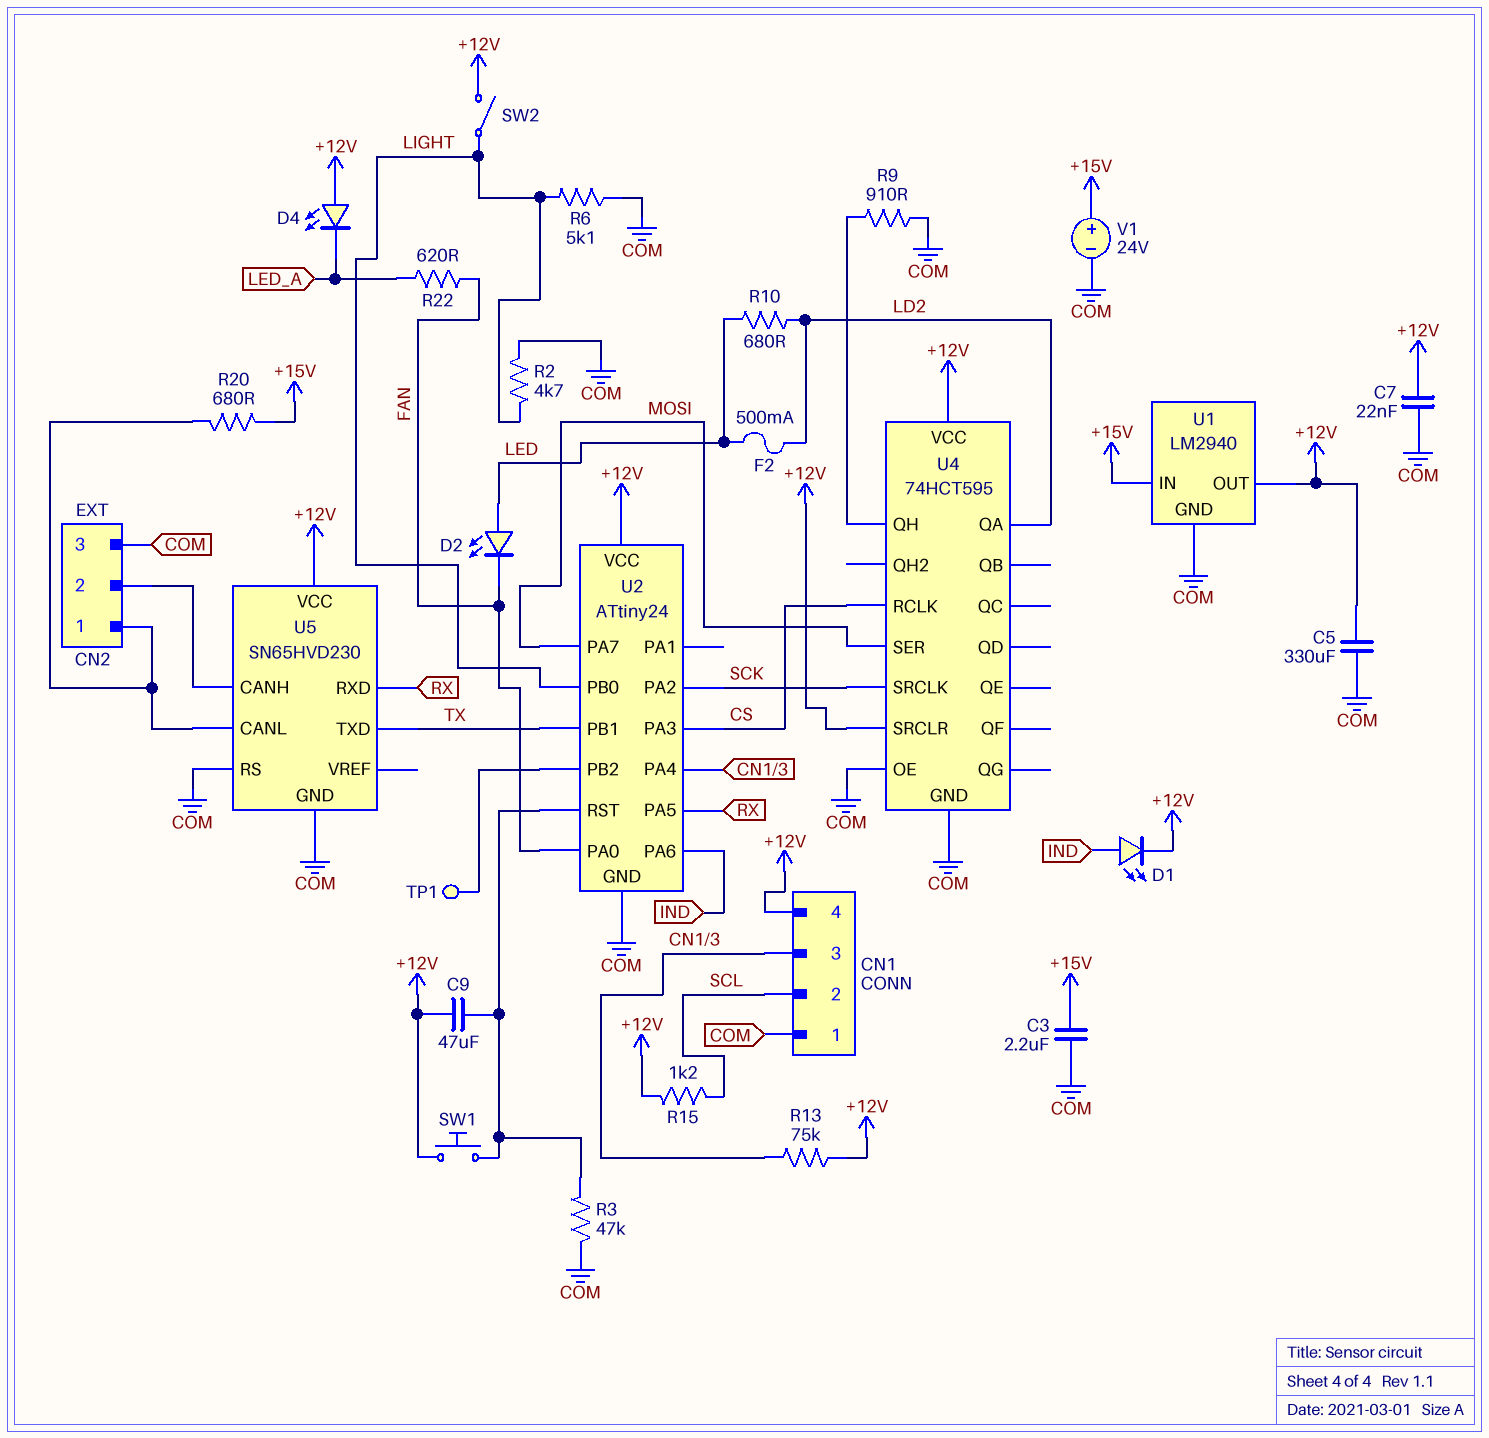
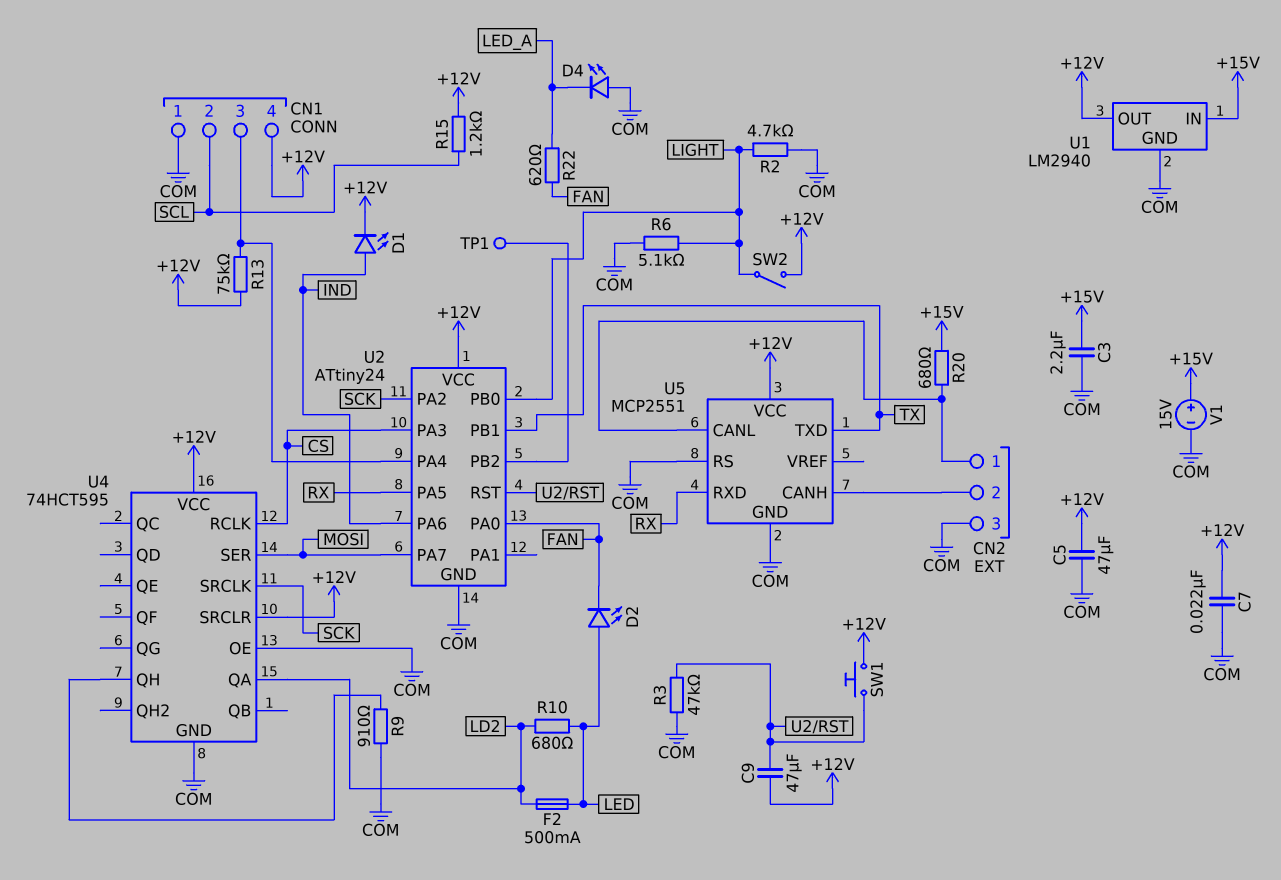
C5: 330uF (+12V, COM) -> 47uF (+12V, COM)
D4: LED (A +12V, K LED_A) -> LED (A COM, K LED_A)
U5: SN65HVD230 -> MCP2551
V1: 24V (plus +15V, minus COM) -> 15V (plus +15V, minus COM)

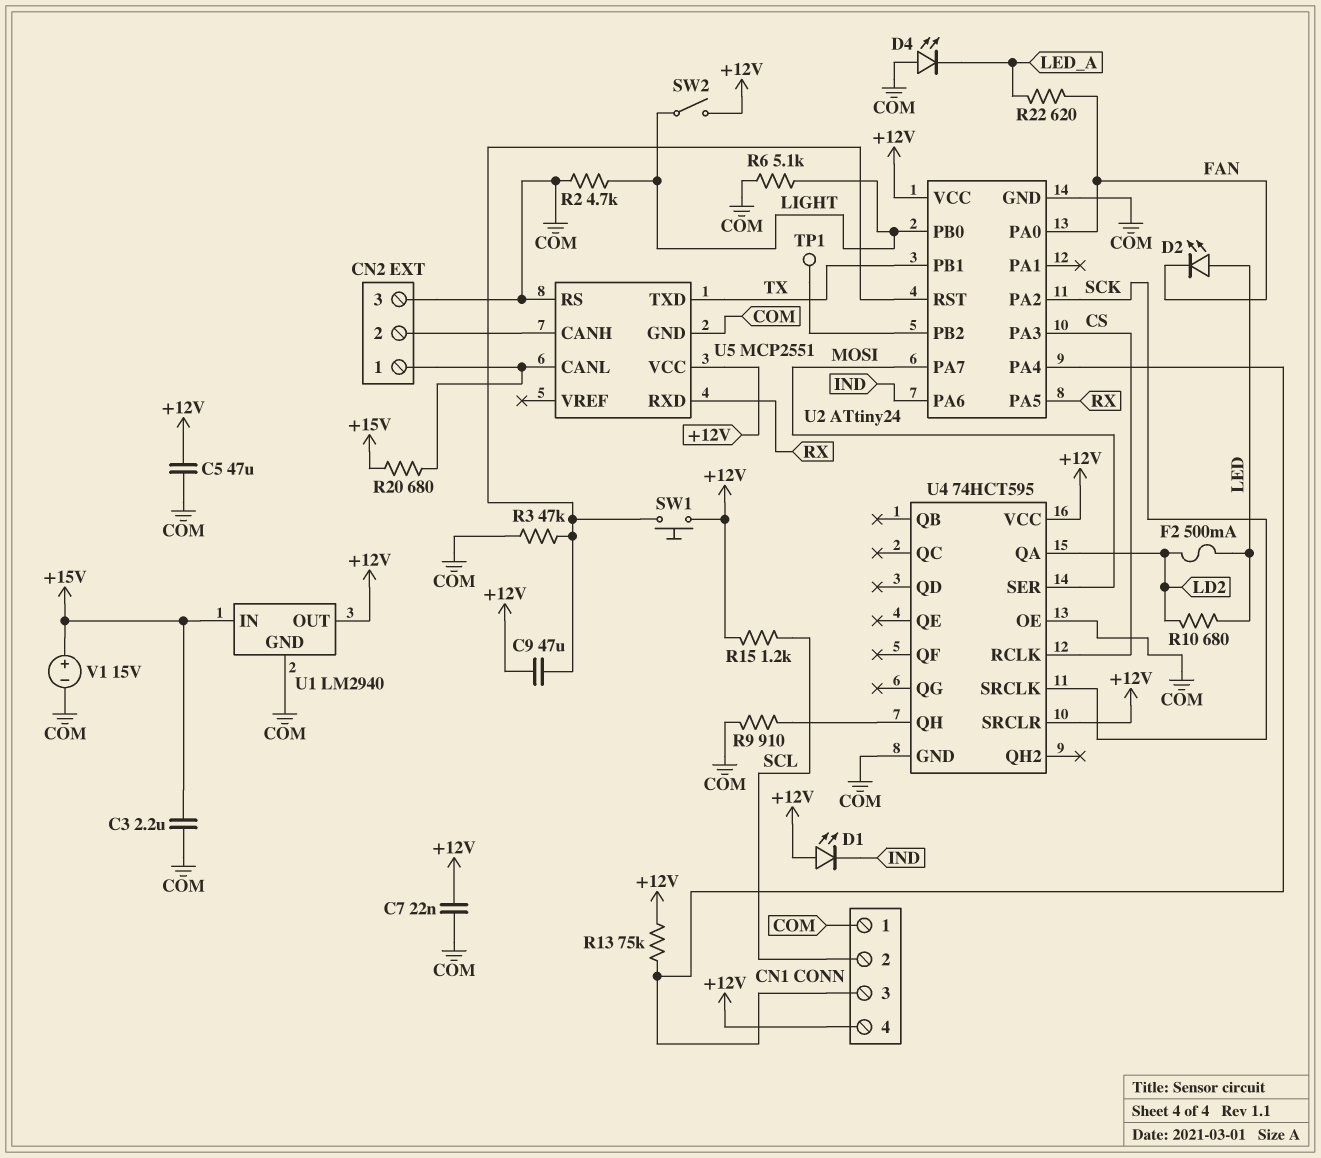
D1: LED (A IND, K +12V) -> LED (A +12V, K IND)

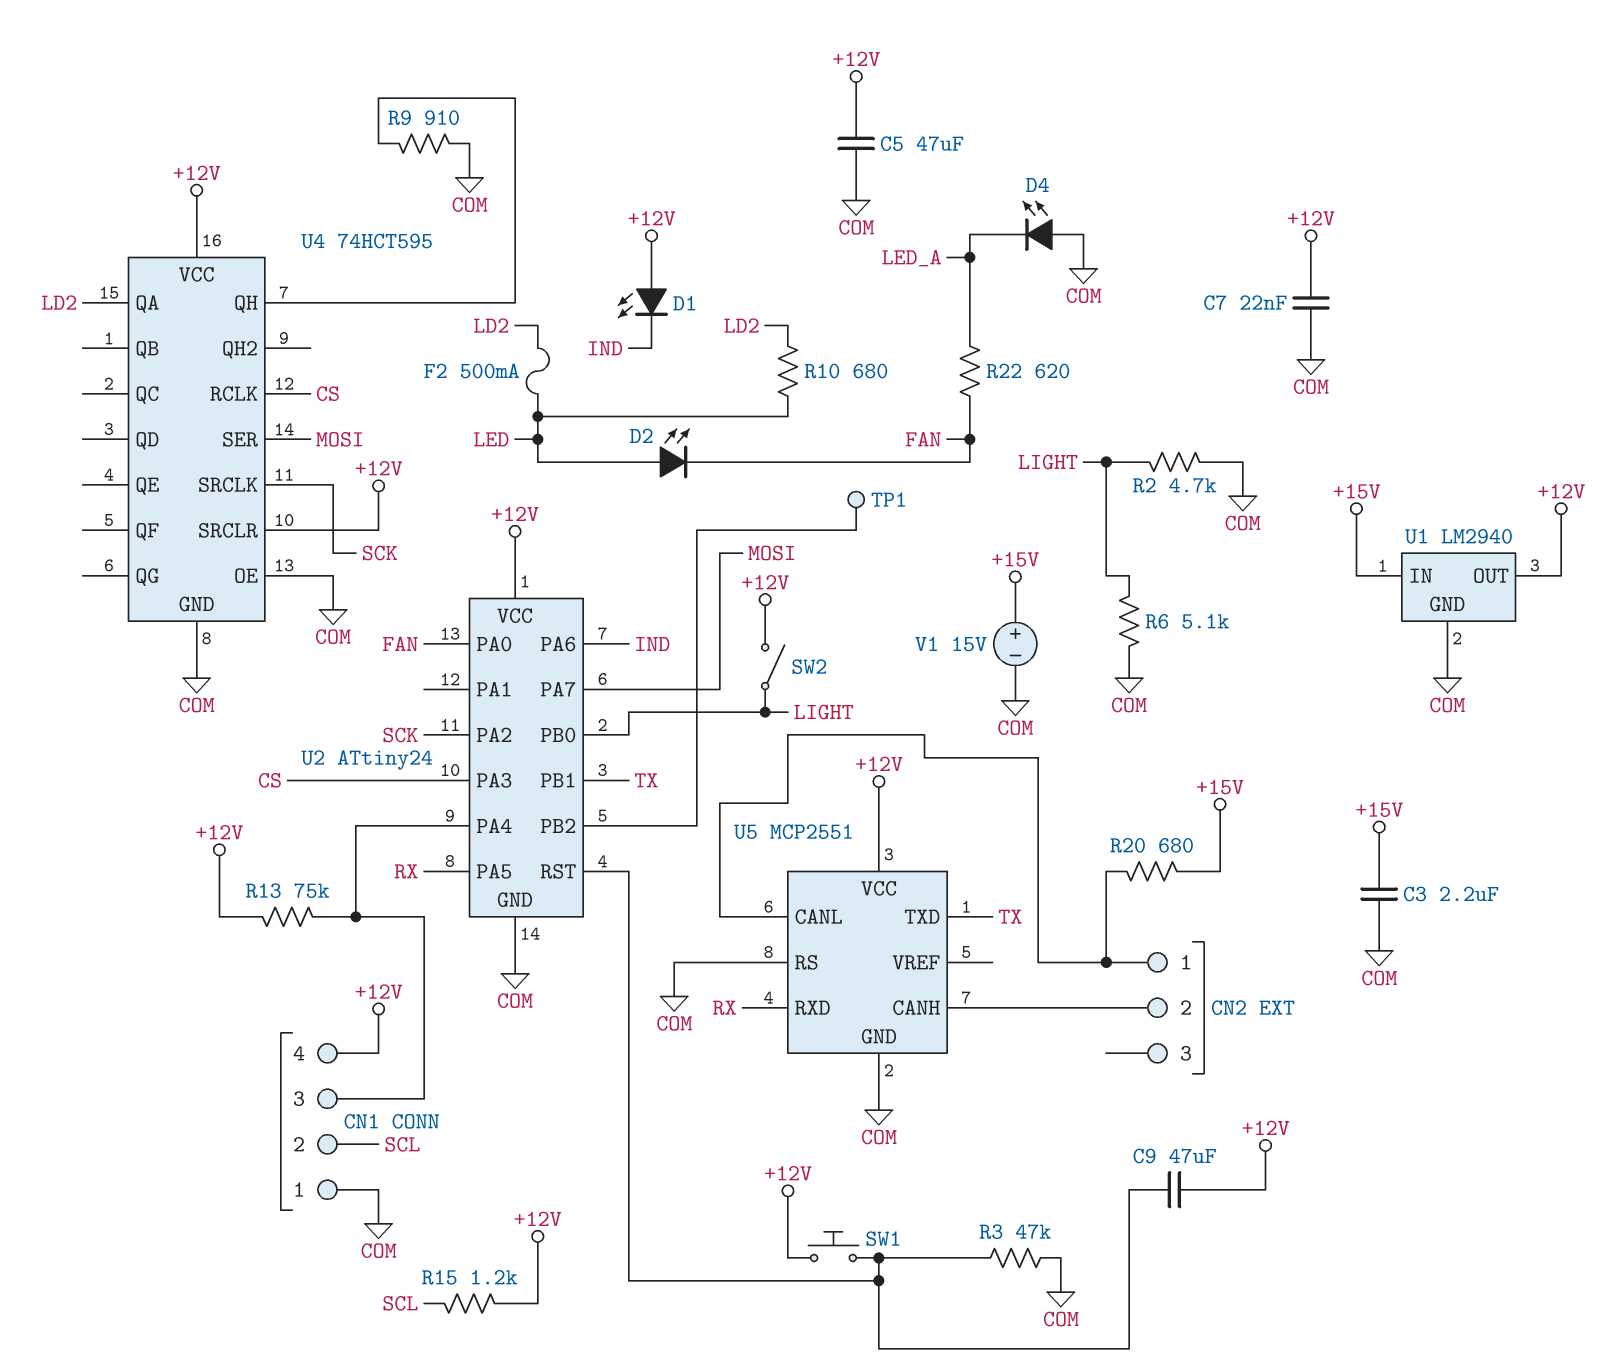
CN2 pin 3: COM -> none

